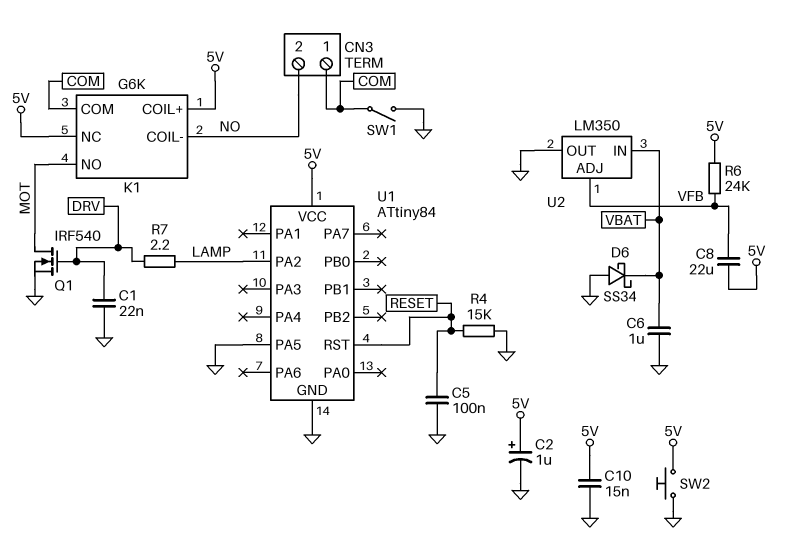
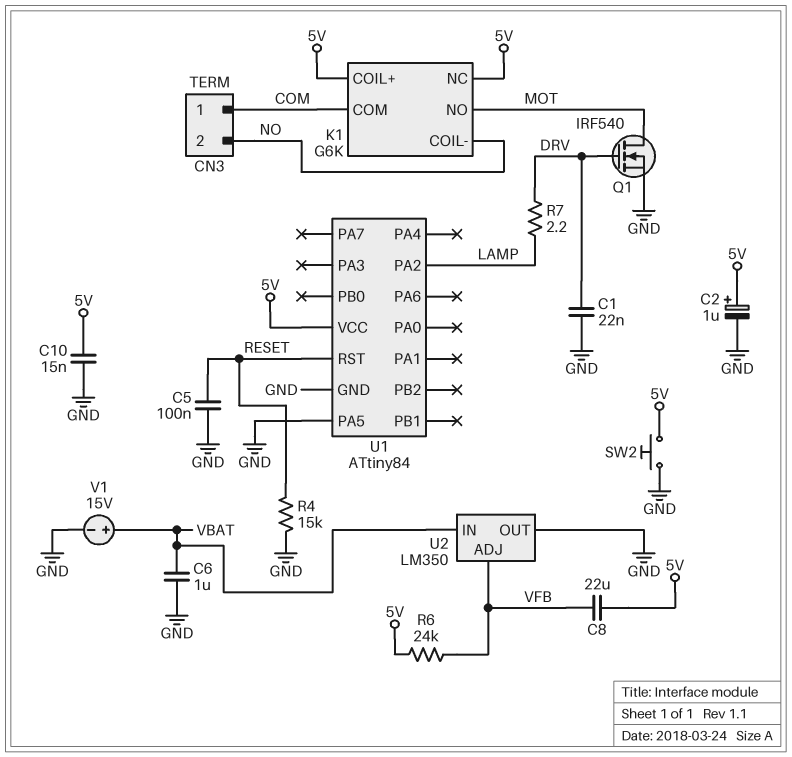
D6: schottky SS34 (A GND, K VBAT) -> none
SW1: switch (COM, GND) -> none
V1: none -> 15V (plus VBAT, minus GND)

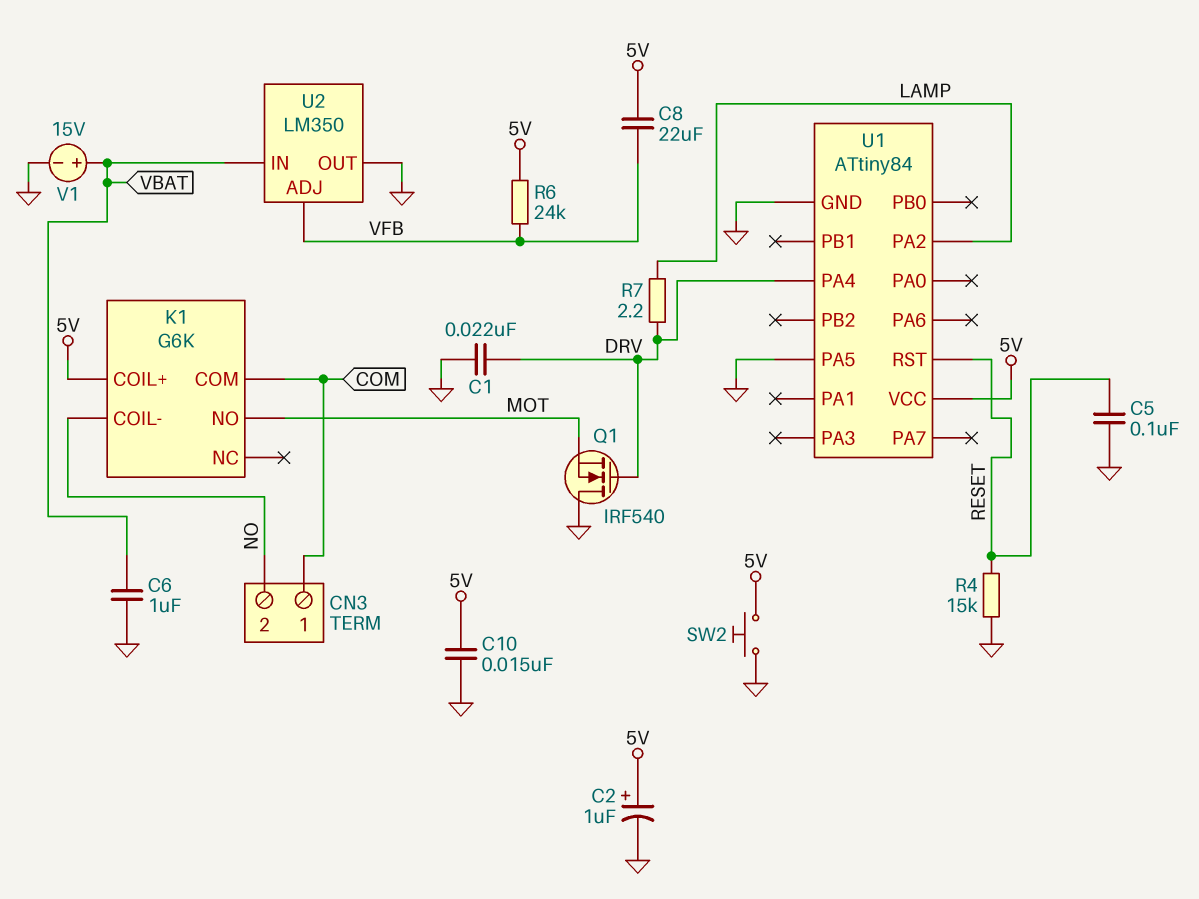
K1 pin NC: 5V -> none
Q1: NMOS IRF540 (G DRV, D MOT, S GND) -> NMOS IRF540 (G DRV, D GND, S MOT)
U1 pin PA4: none -> DRV

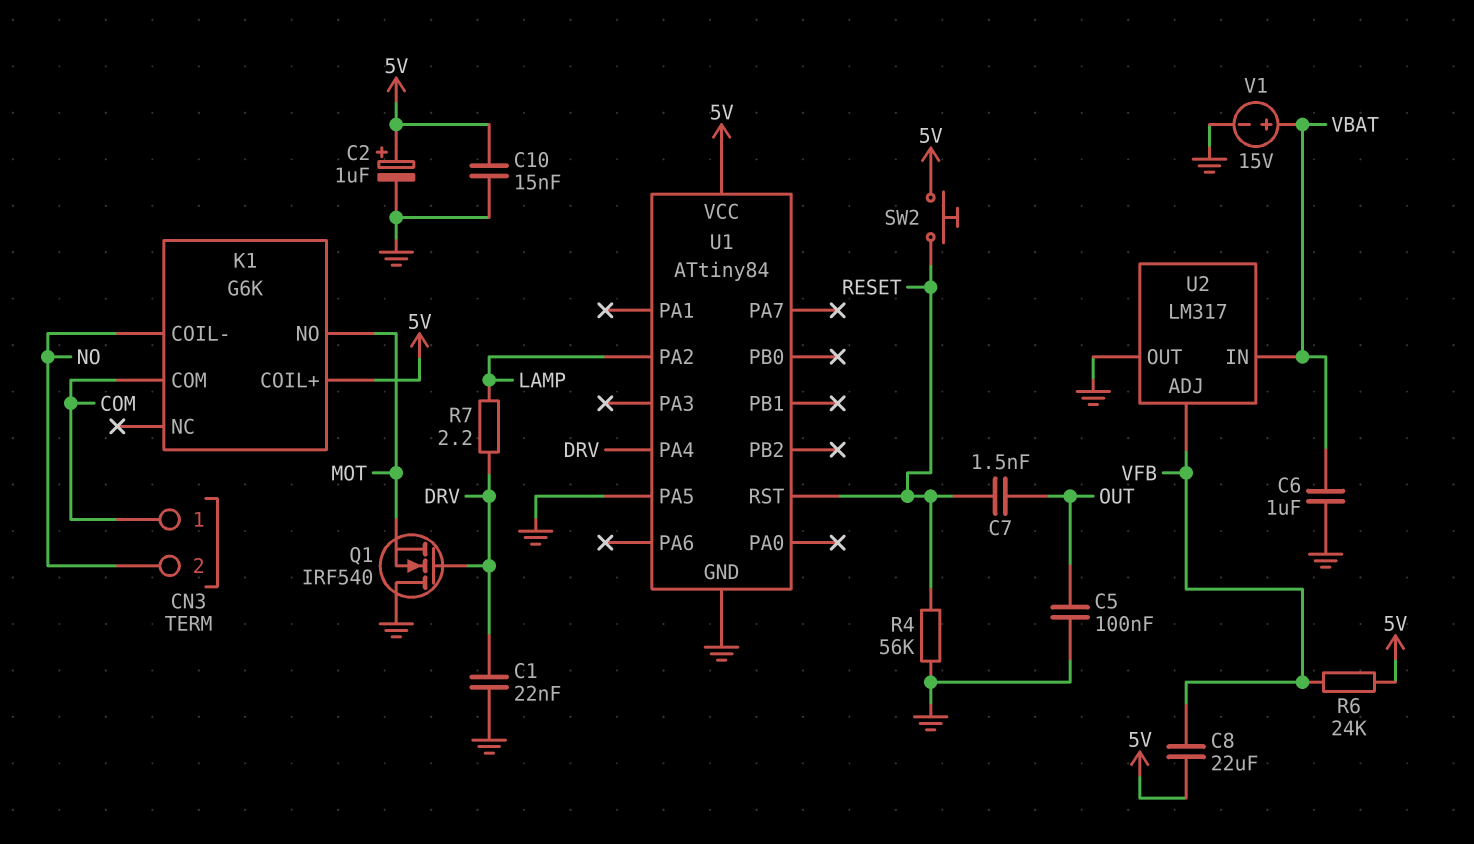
C5: 100nF (GND, RESET) -> 100nF (GND, OUT)
C7: none -> 1.5nF (OUT, RESET)
R4: 15k (GND, RESET) -> 56k (GND, RESET)
SW2: button (5V, GND) -> button (5V, RESET)
U2: LM350 -> LM317

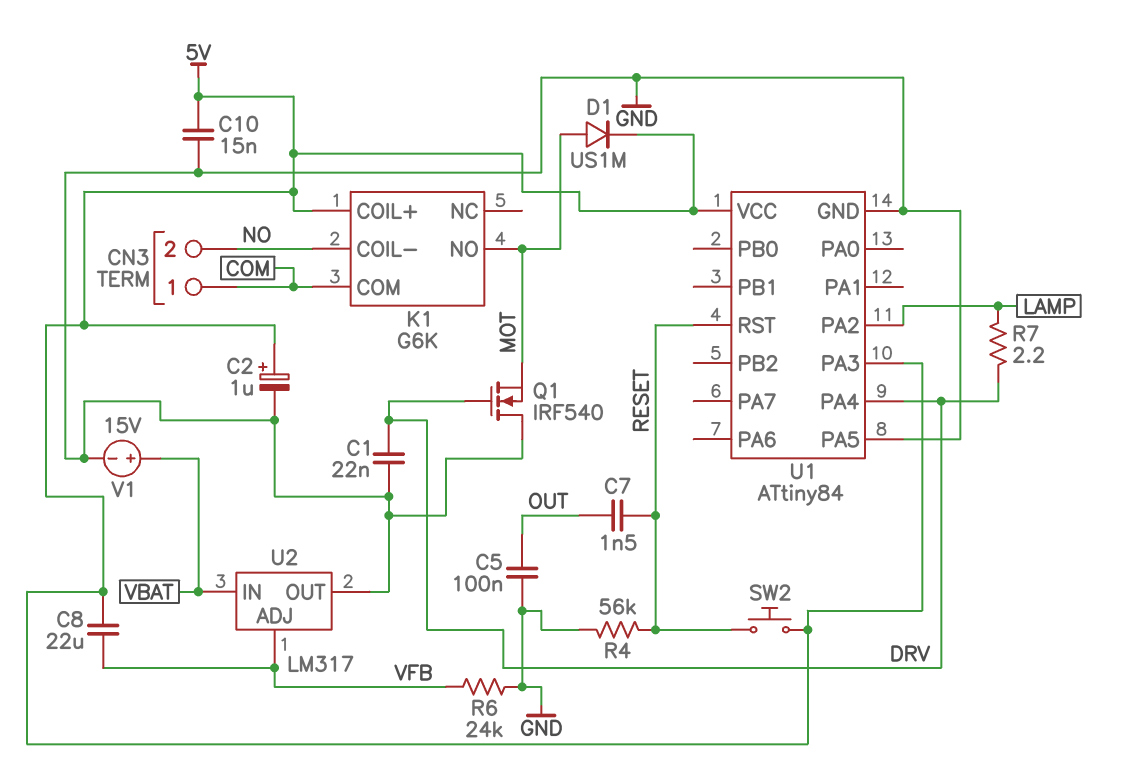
C6: 1uF (GND, VBAT) -> none
D1: none -> diode US1M (A MOT, K 5V)
R6: 24k (5V, VFB) -> 24k (GND, VFB)
U1 pin PA3: none -> 5V

